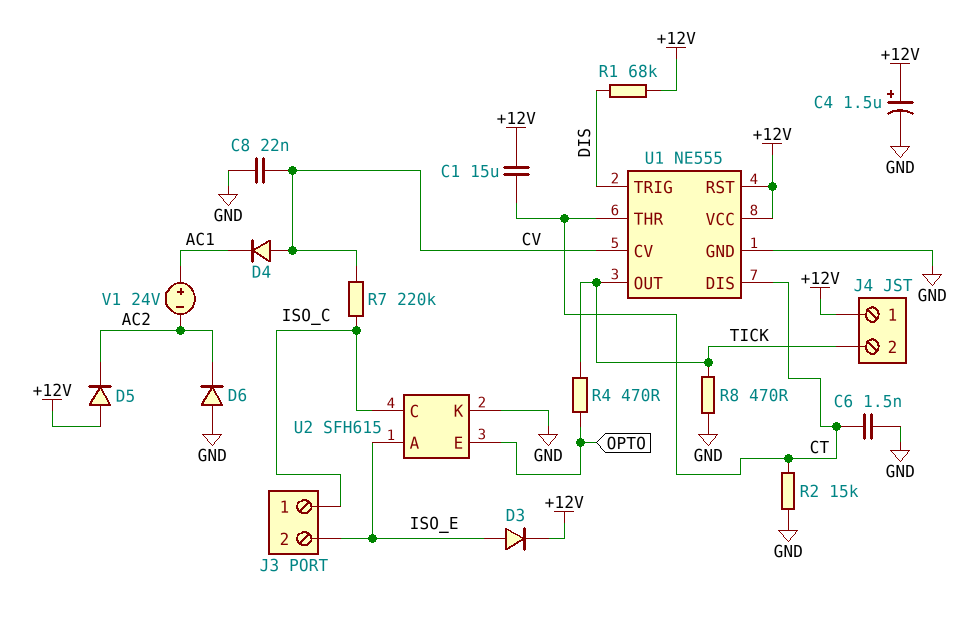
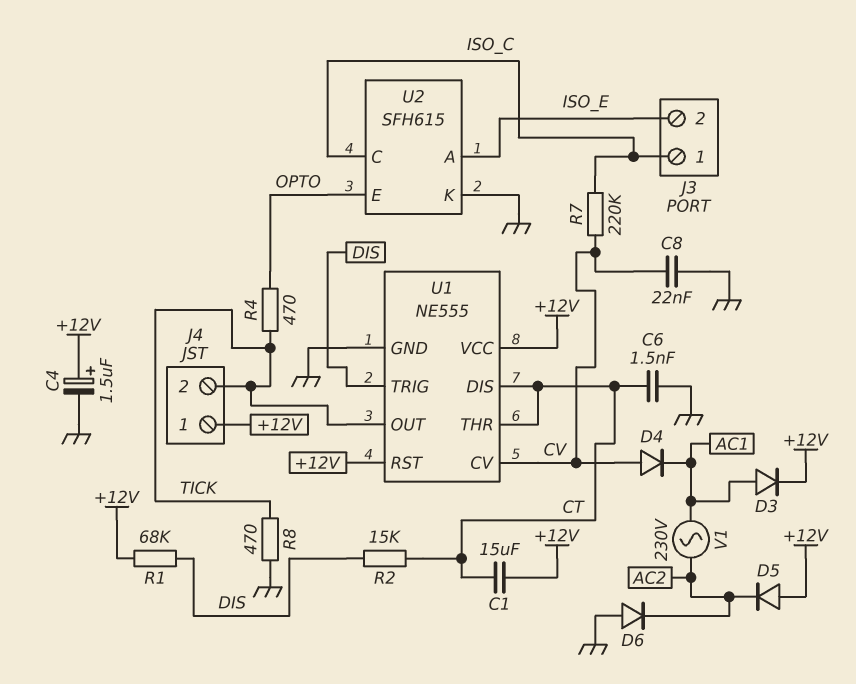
D3: diode (A ISO_E, K +12V) -> diode (A AC1, K +12V)
R2: 15k (CT, GND) -> 15k (CT, DIS)
V1: 24V (plus AC1, minus AC2) -> AC 230V (AC1, AC2)

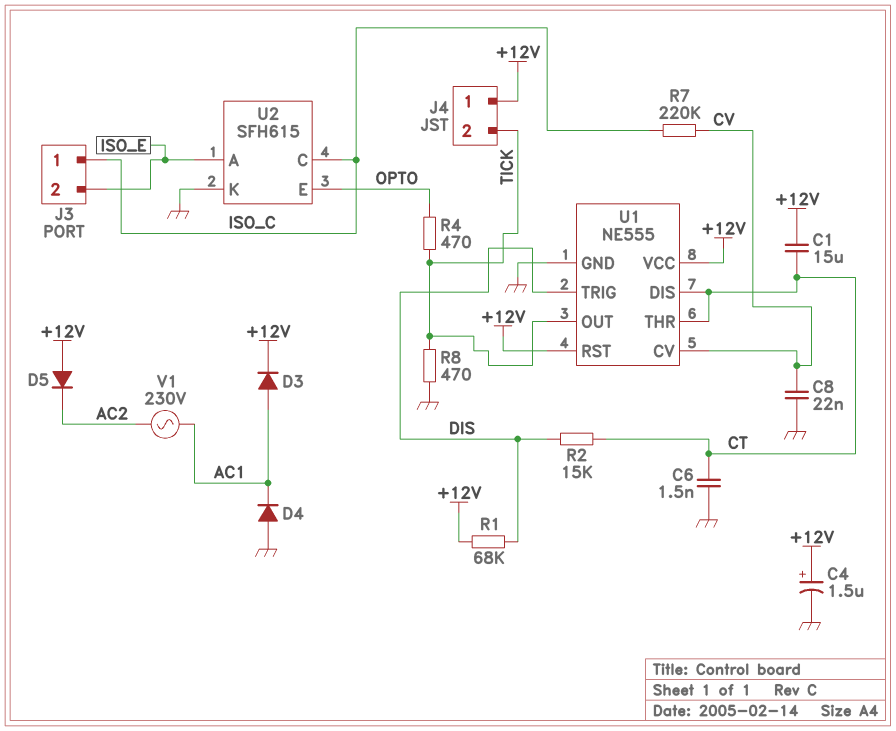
D4: diode (A CV, K AC1) -> diode (A GND, K AC1)
D6: diode (A GND, K AC2) -> none

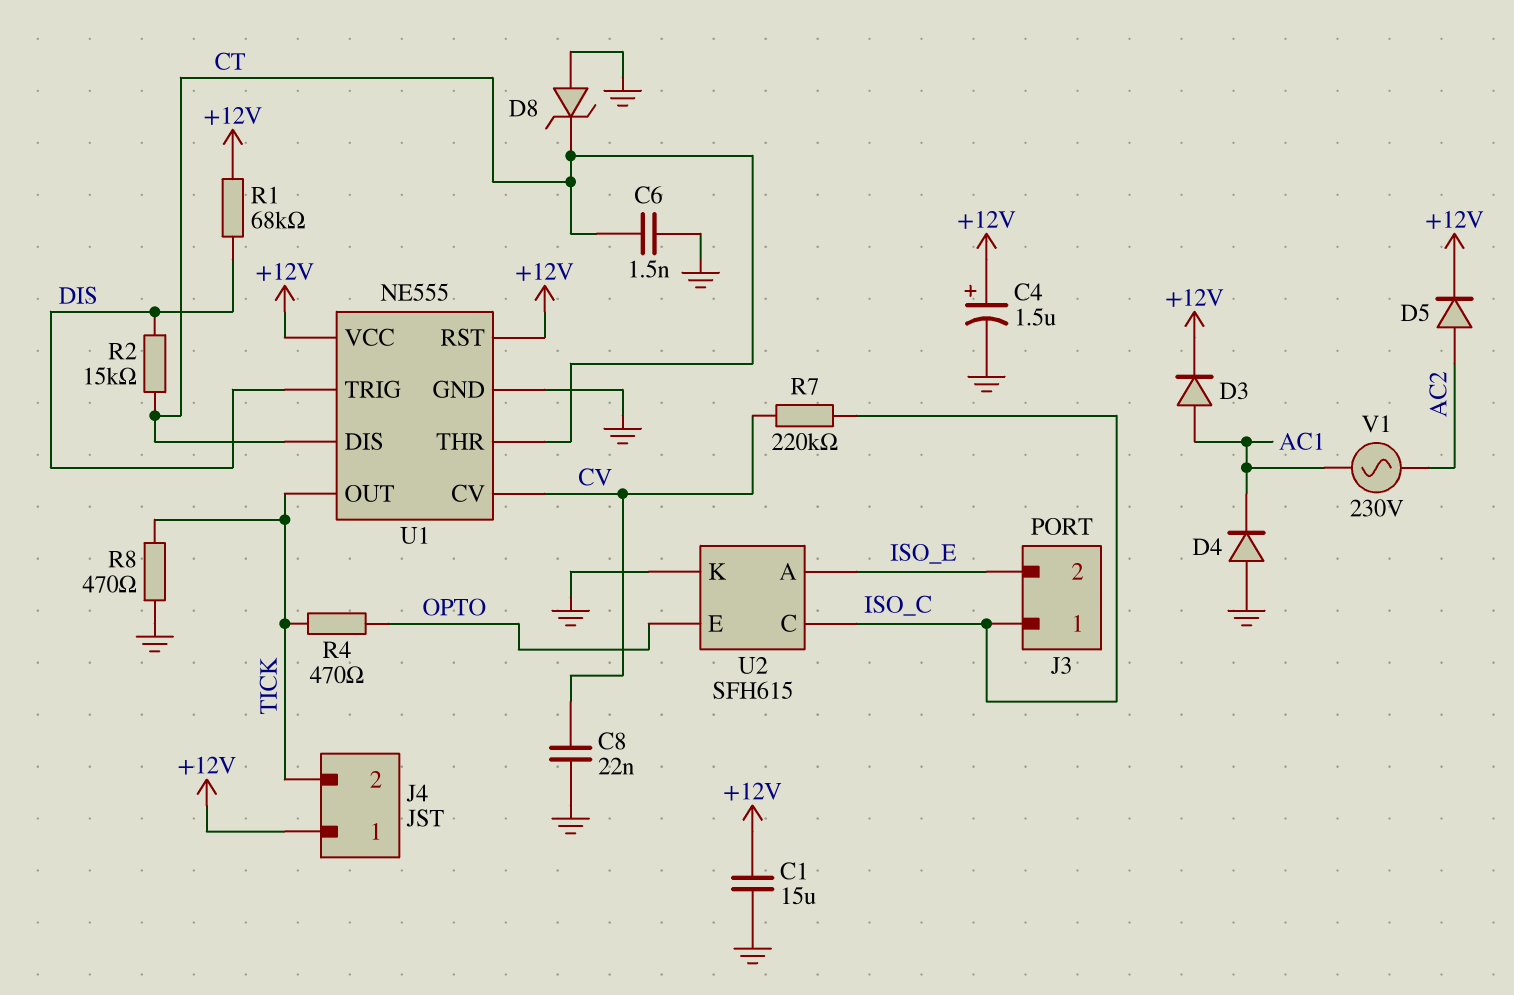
C1: 15uF (+12V, CT) -> 15uF (+12V, GND)
D5: diode (A +12V, K AC2) -> diode (A AC2, K +12V)
D8: none -> zener (A GND, K CT)

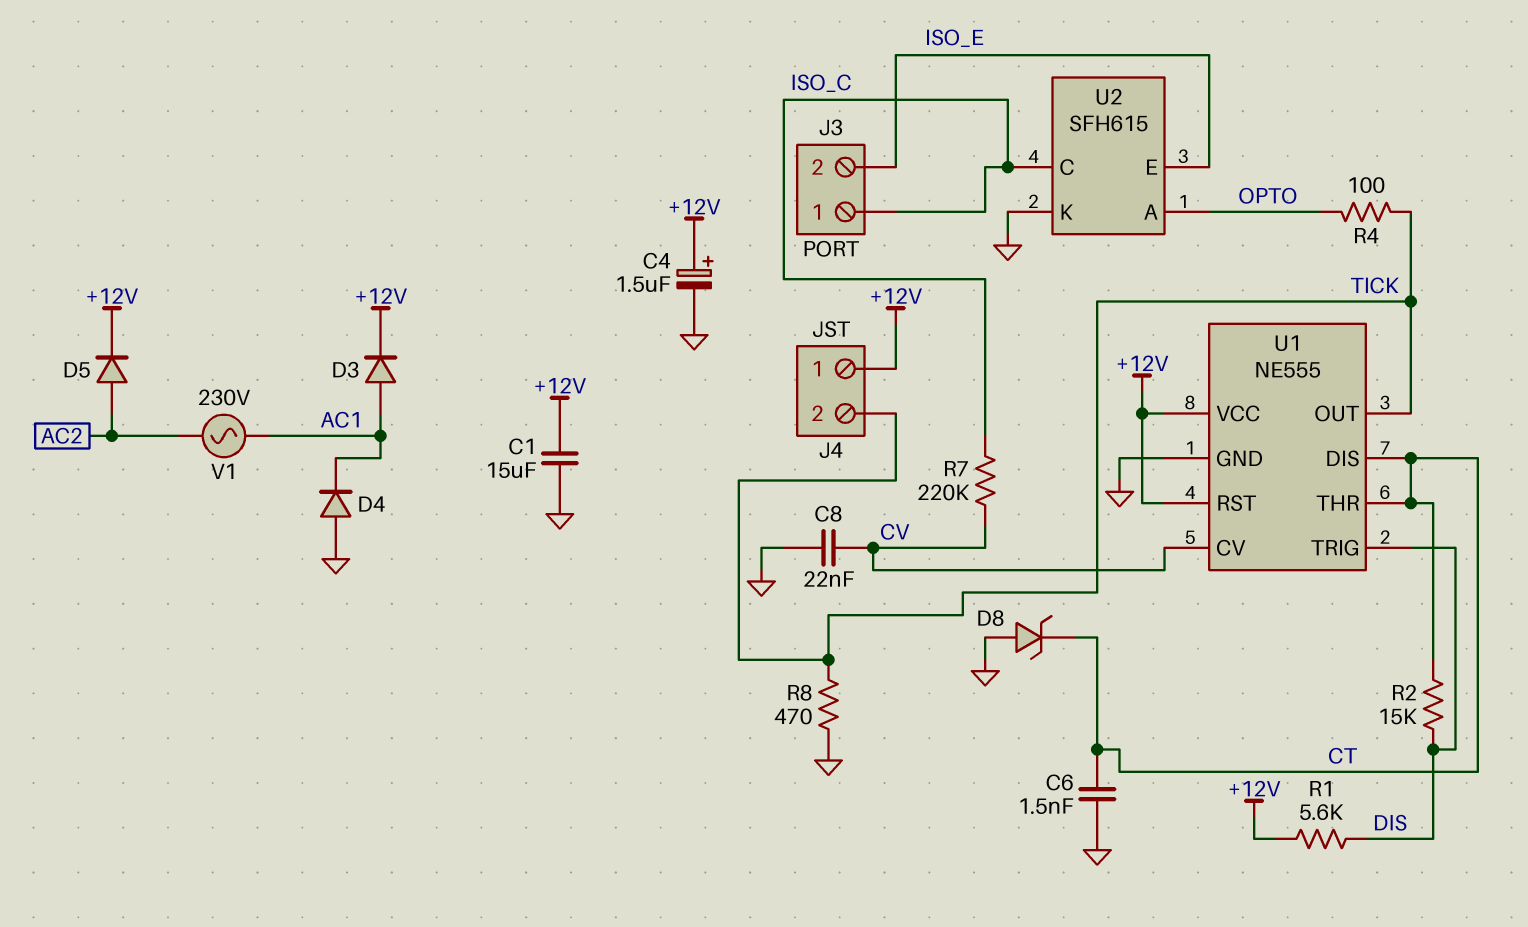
R1: 68k (+12V, DIS) -> 5.6k (+12V, DIS)
R4: 470 (OPTO, TICK) -> 100 (OPTO, TICK)
U2 pin A: ISO_E -> OPTO
U2 pin E: OPTO -> ISO_E

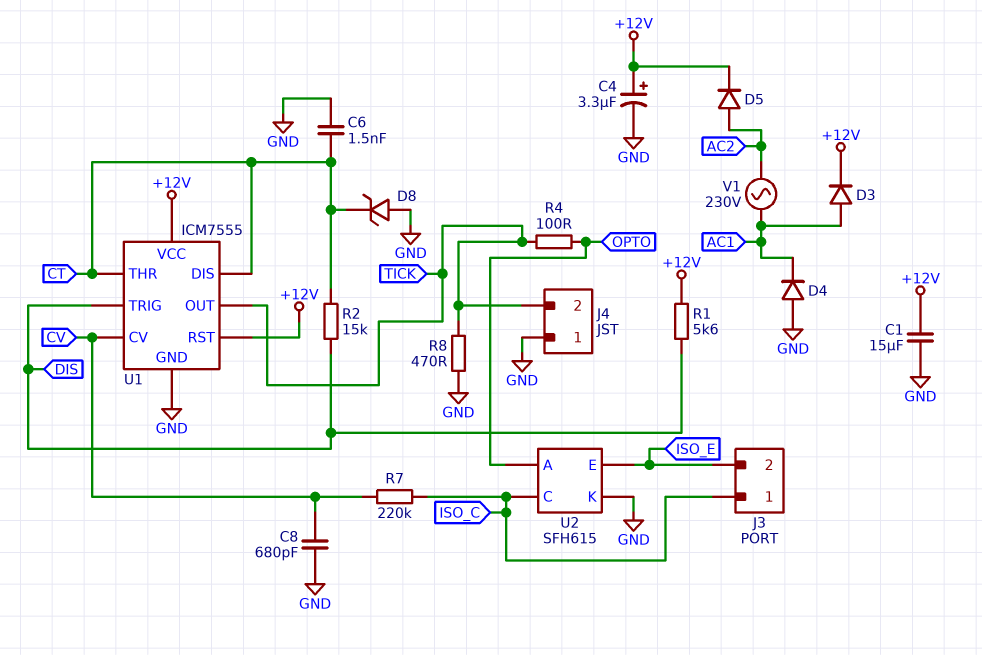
C4: 1.5uF (plus +12V, minus GND) -> 3.3uF (plus +12V, minus GND)
C8: 22nF (CV, GND) -> 680pF (CV, GND)
J4 pin 1: +12V -> GND
U1: NE555 -> ICM7555

